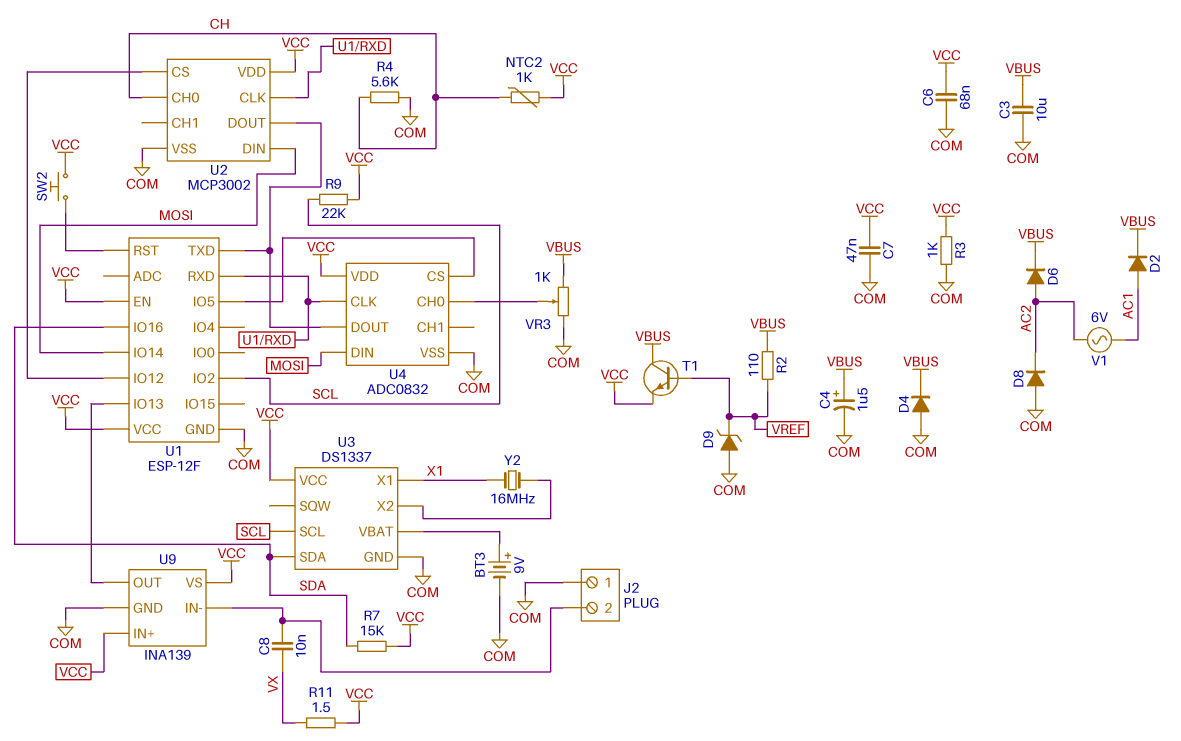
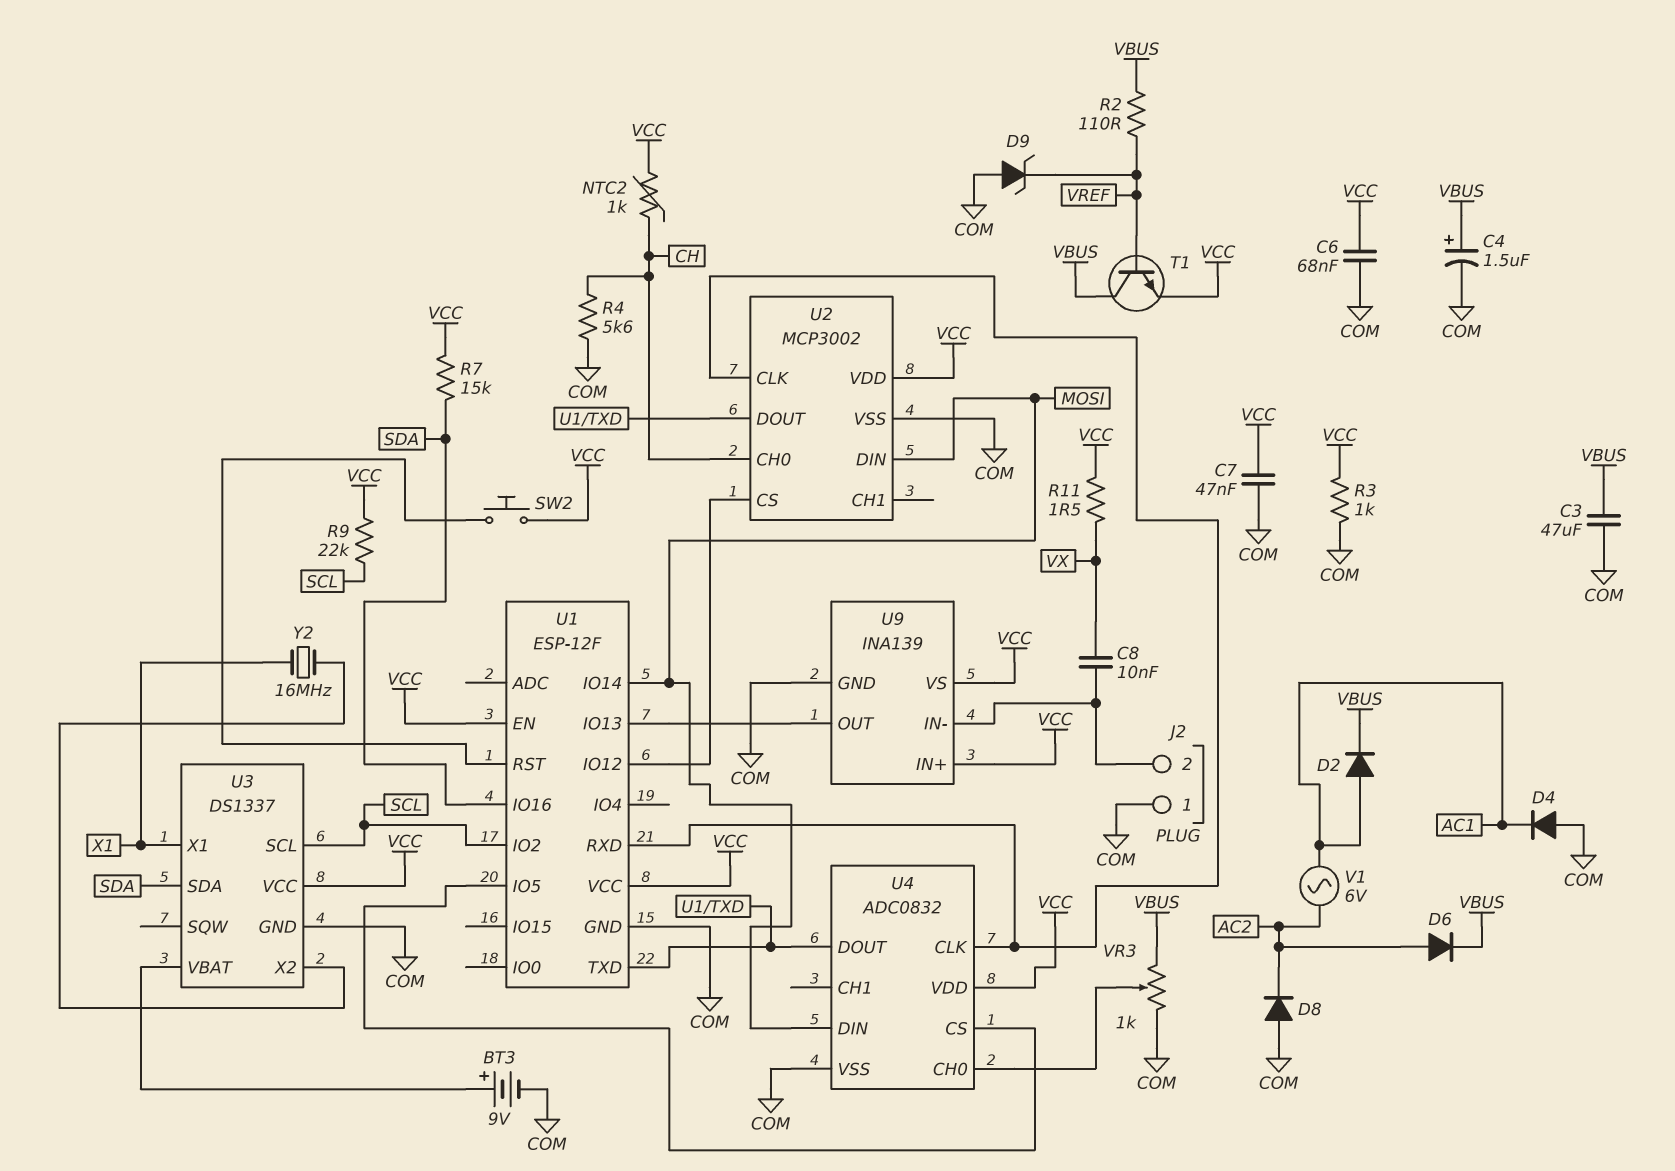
C3: 10uF (COM, VBUS) -> 47uF (COM, VBUS)
D4: diode (A COM, K VBUS) -> diode (A COM, K AC1)

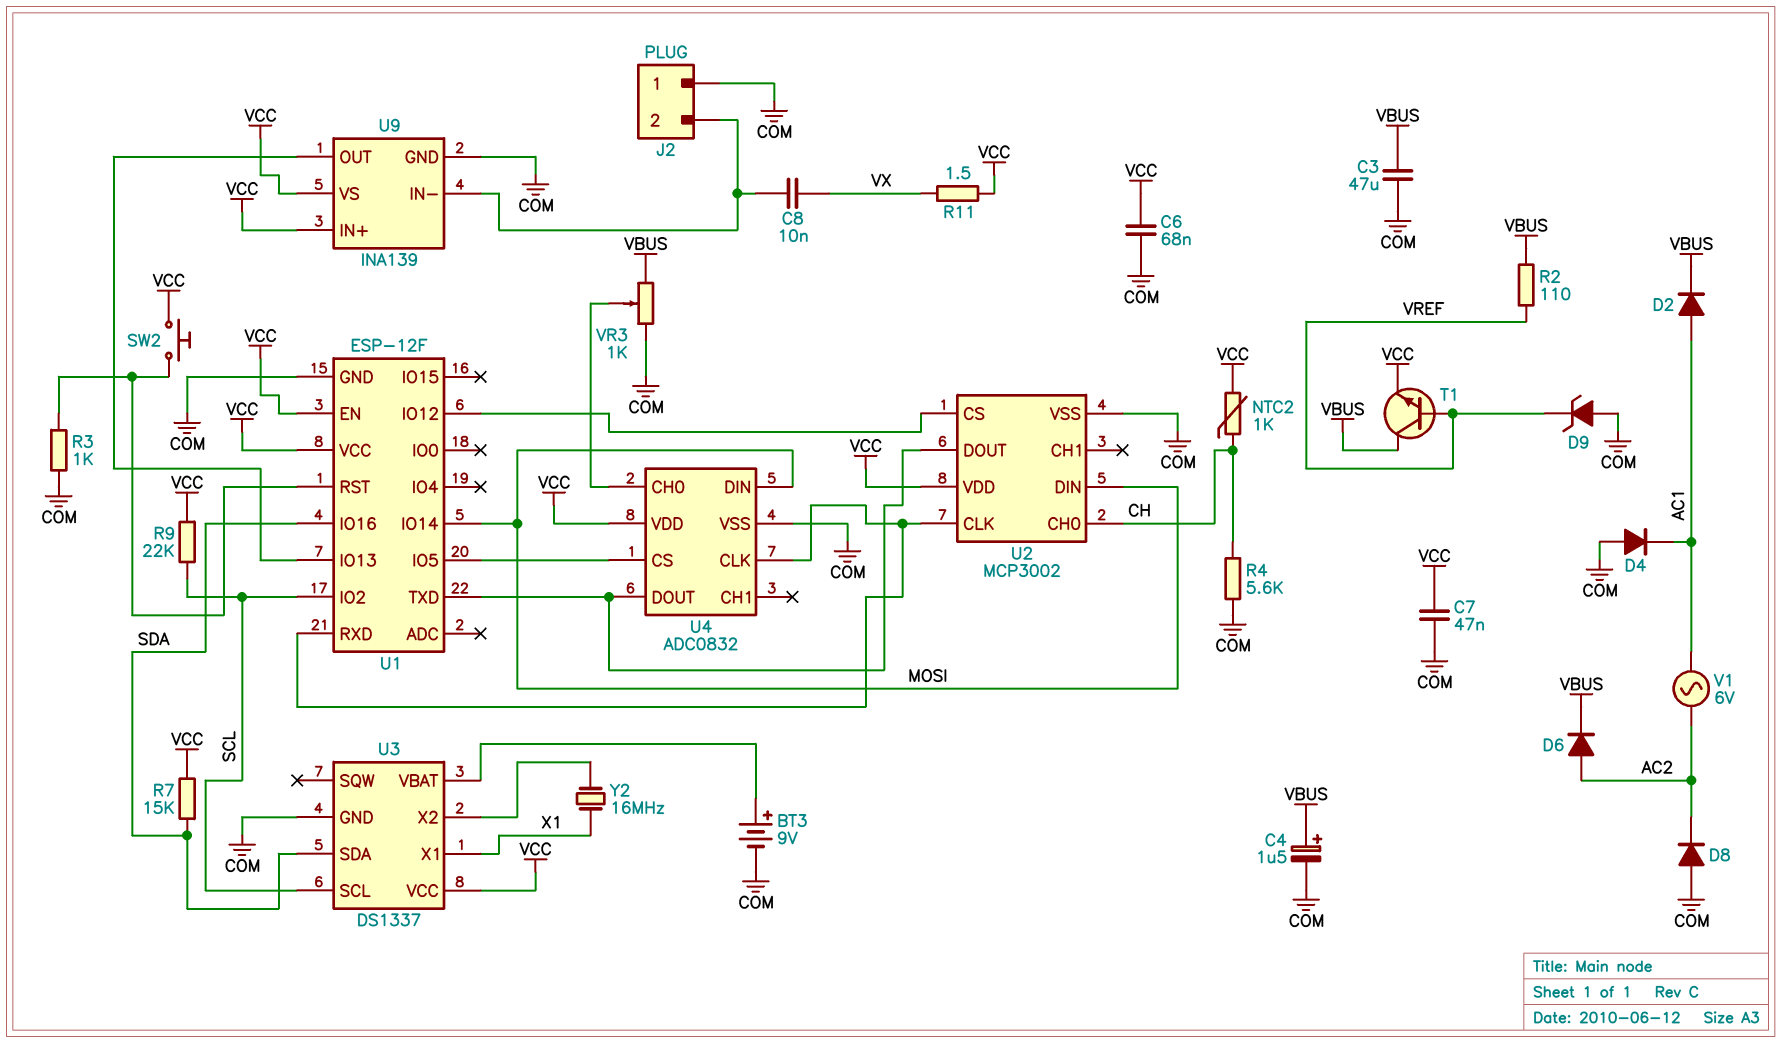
R3: 1k (COM, VCC) -> 1k (COM, U1/RST)

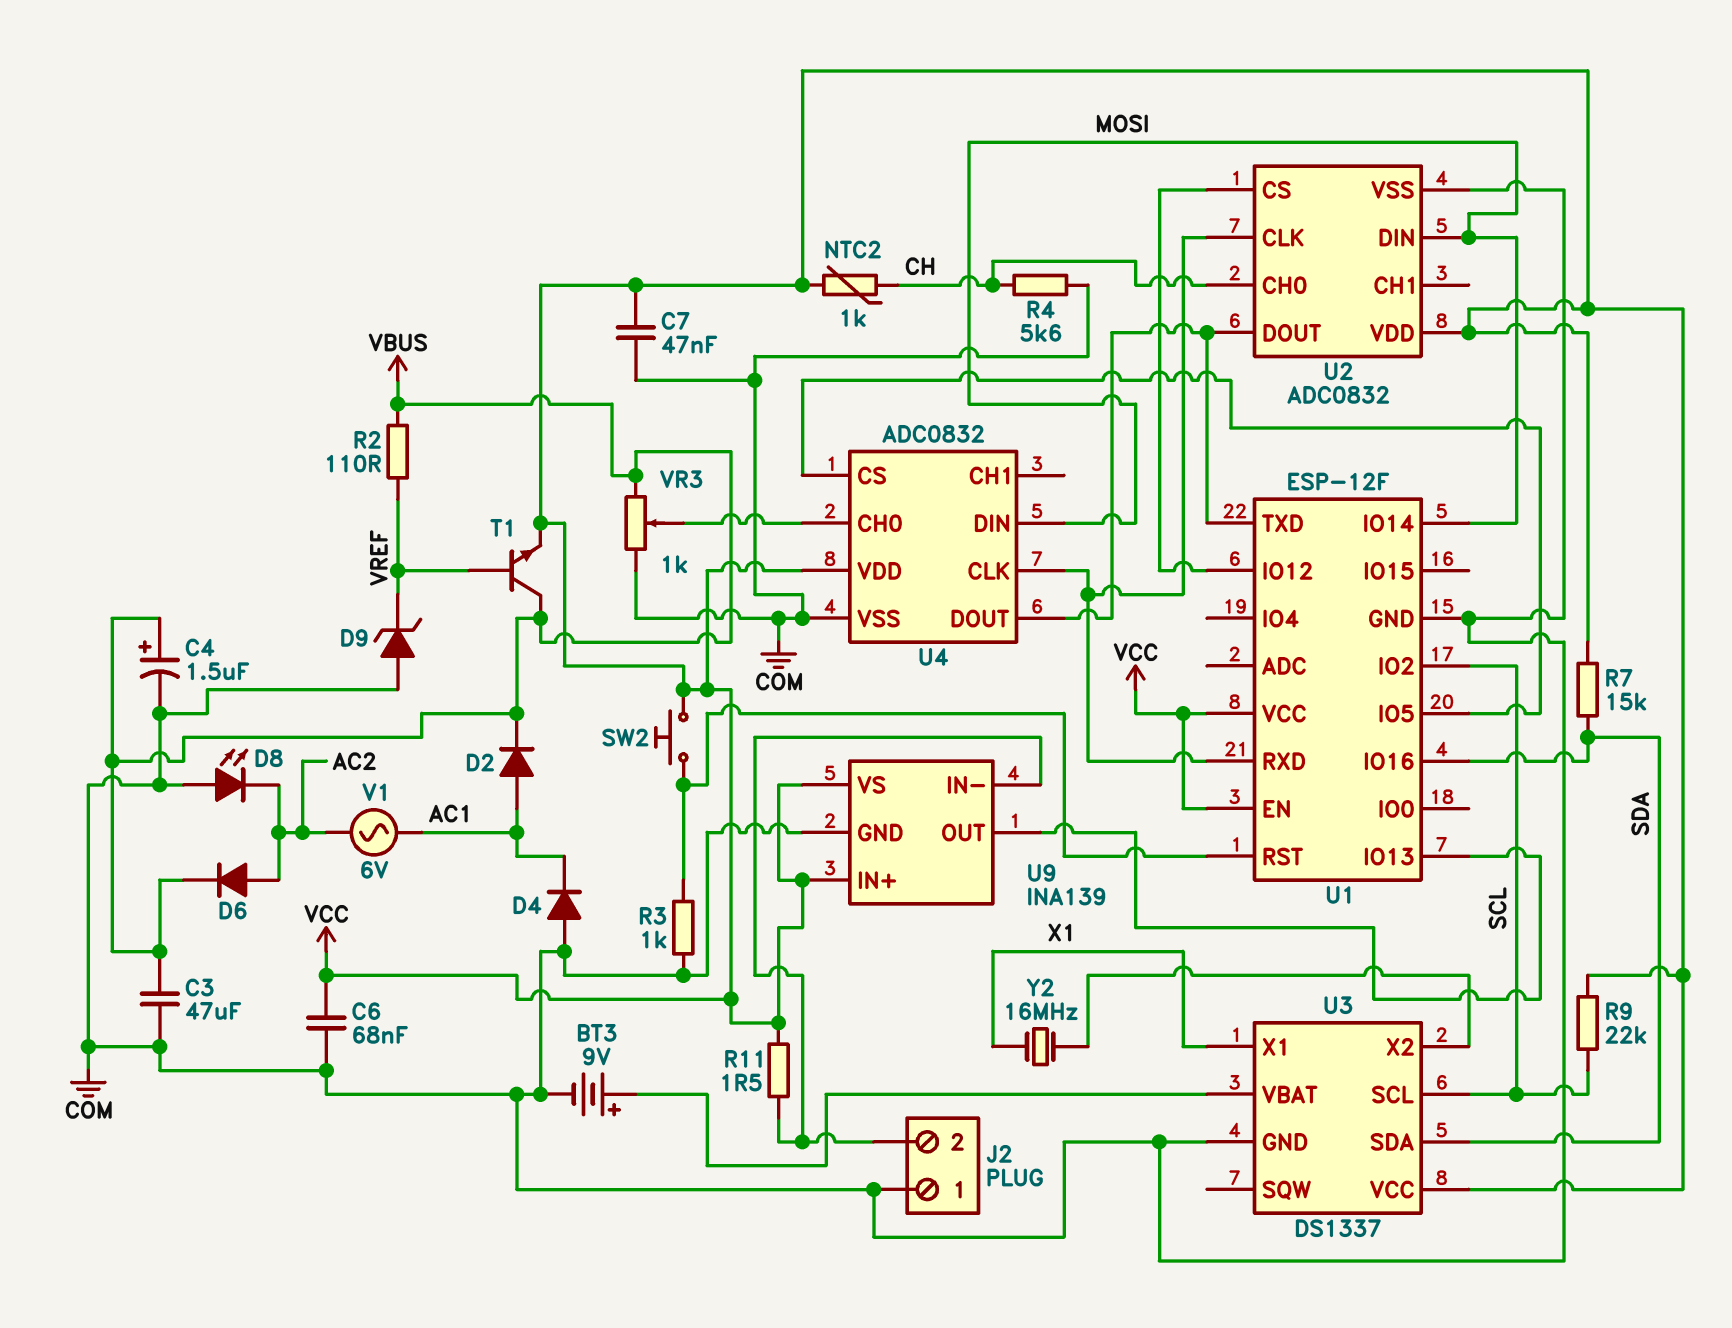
C8: 10nF (J2/2, VX) -> none
D8: diode (A COM, K AC2) -> LED (A COM, K AC2)
R11: 1.5 (VCC, VX) -> 1.5 (J2/2, VCC)
U2: MCP3002 -> ADC0832

